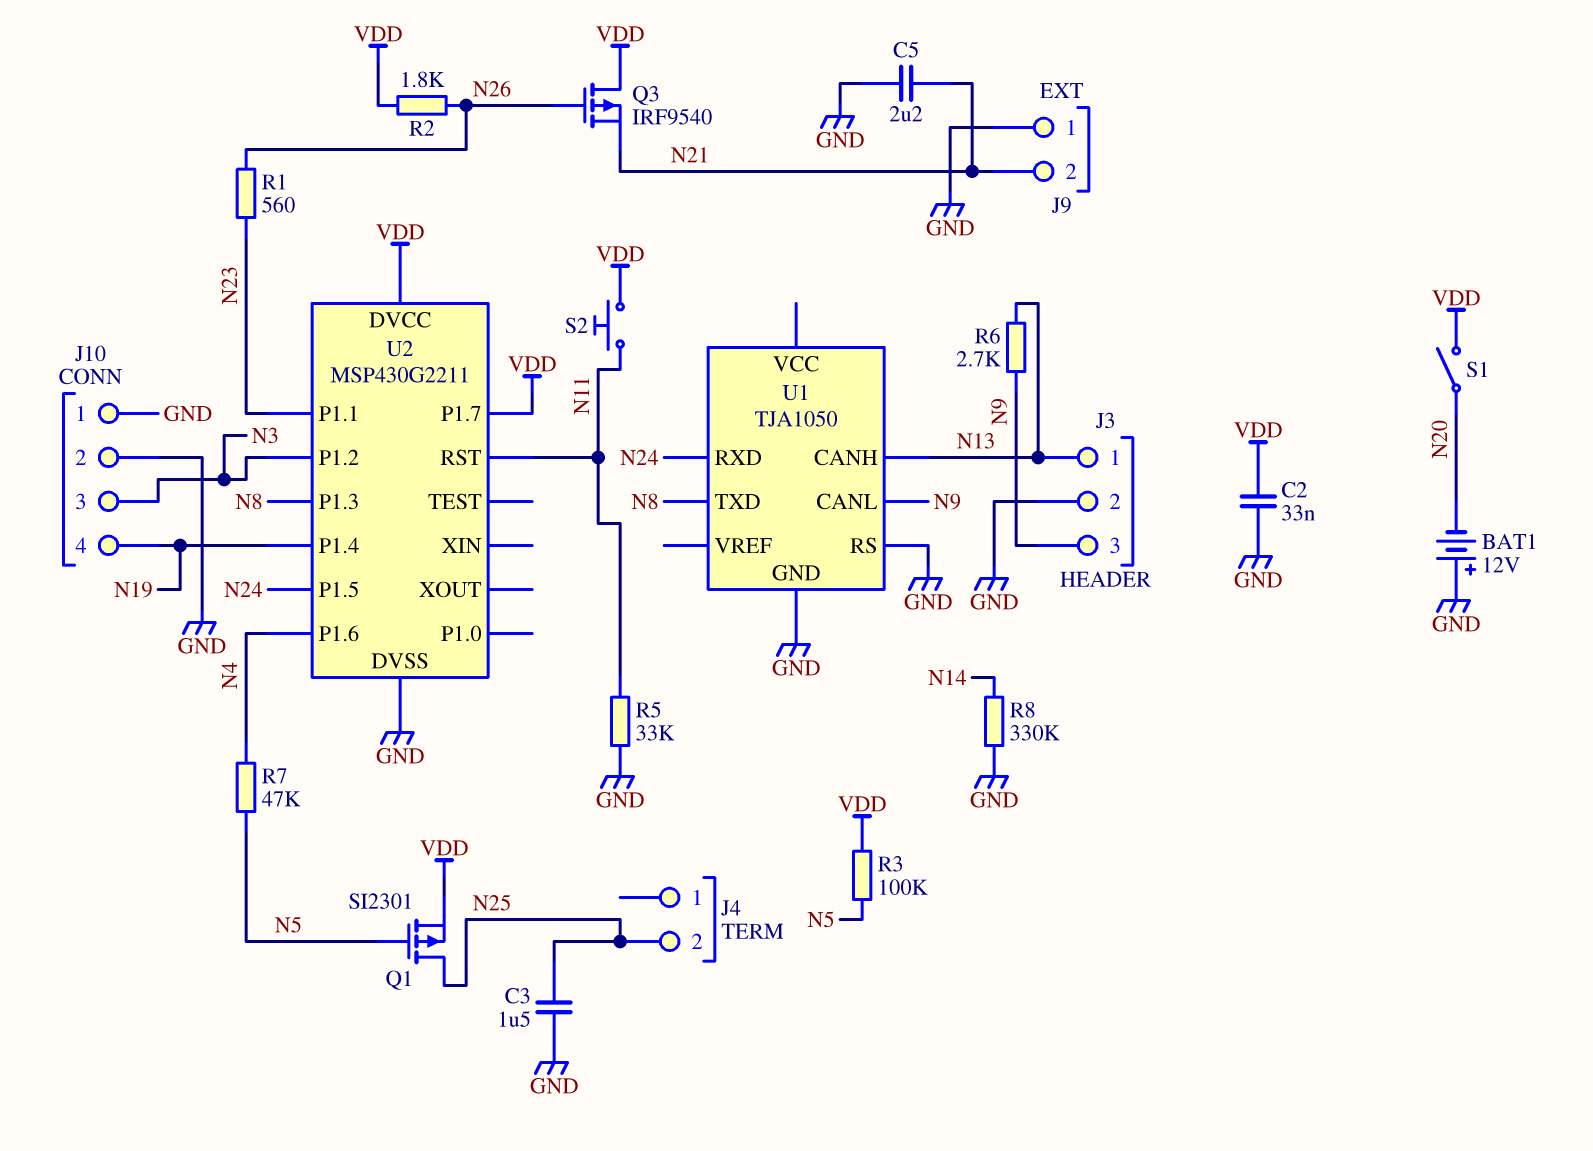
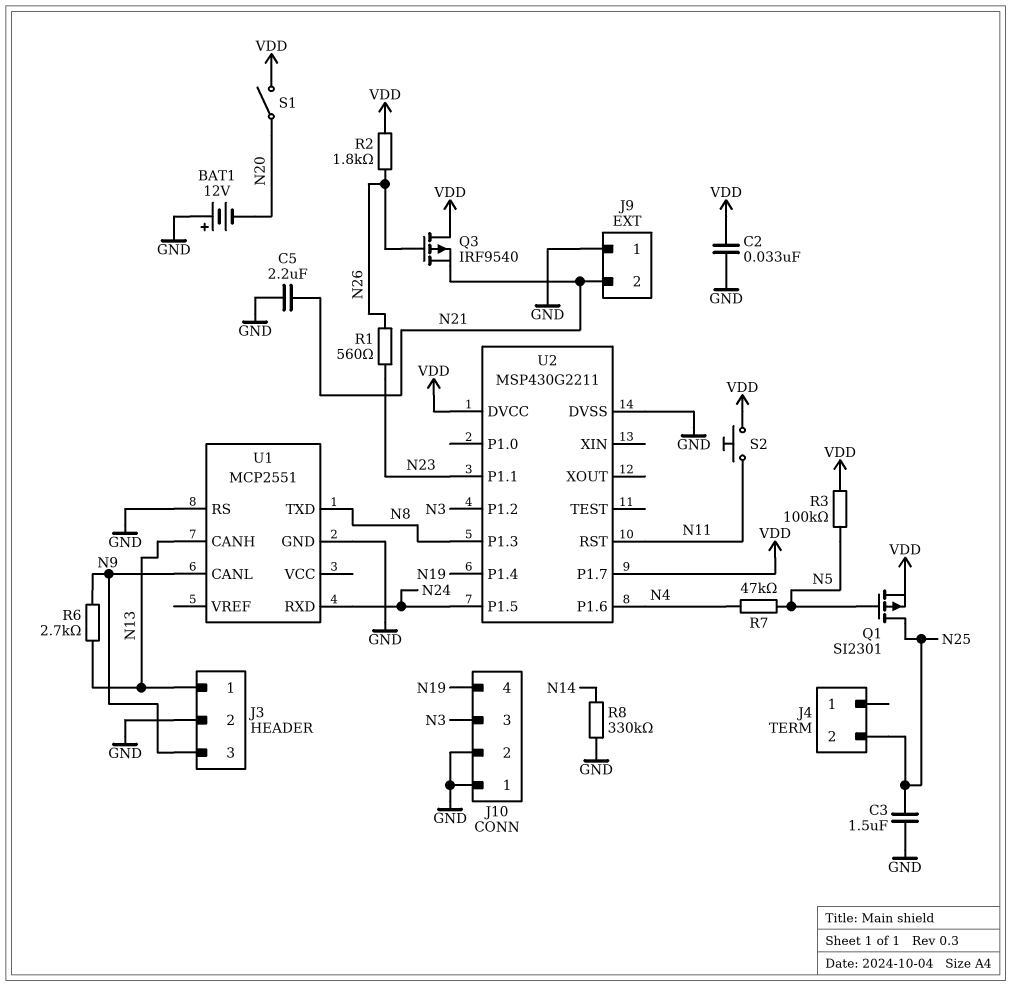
R5: 33k (GND, N11) -> none
U1: TJA1050 -> MCP2551

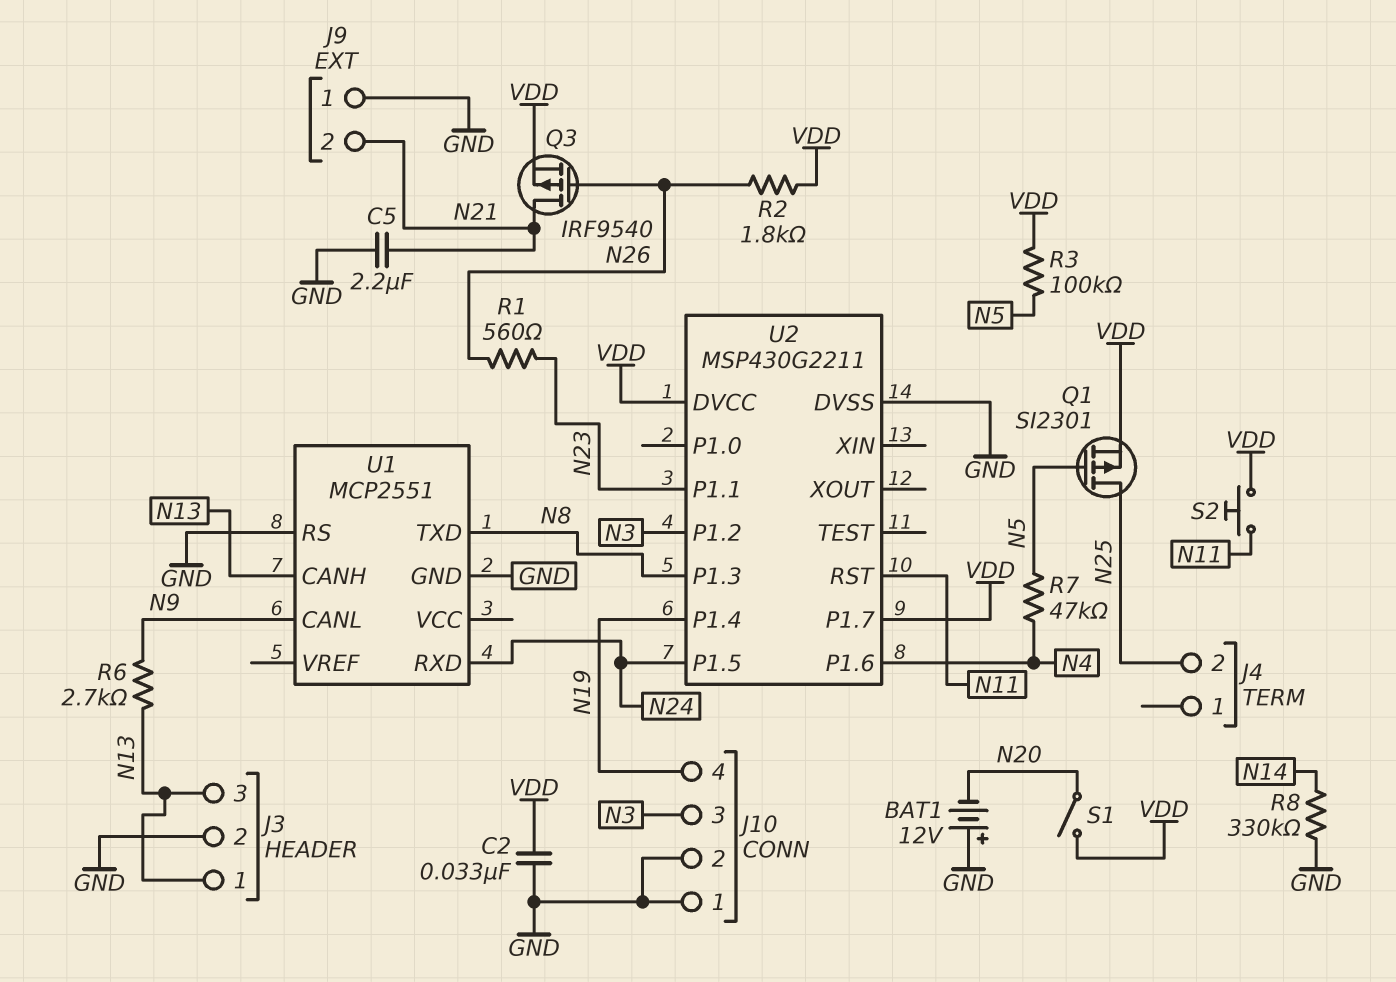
C3: 1.5uF (GND, N25) -> none
J3 pin 3: N9 -> N13
Q3: PMOS IRF9540 (G N26, D VDD, S N21) -> PMOS IRF9540 (G N26, D N21, S VDD)

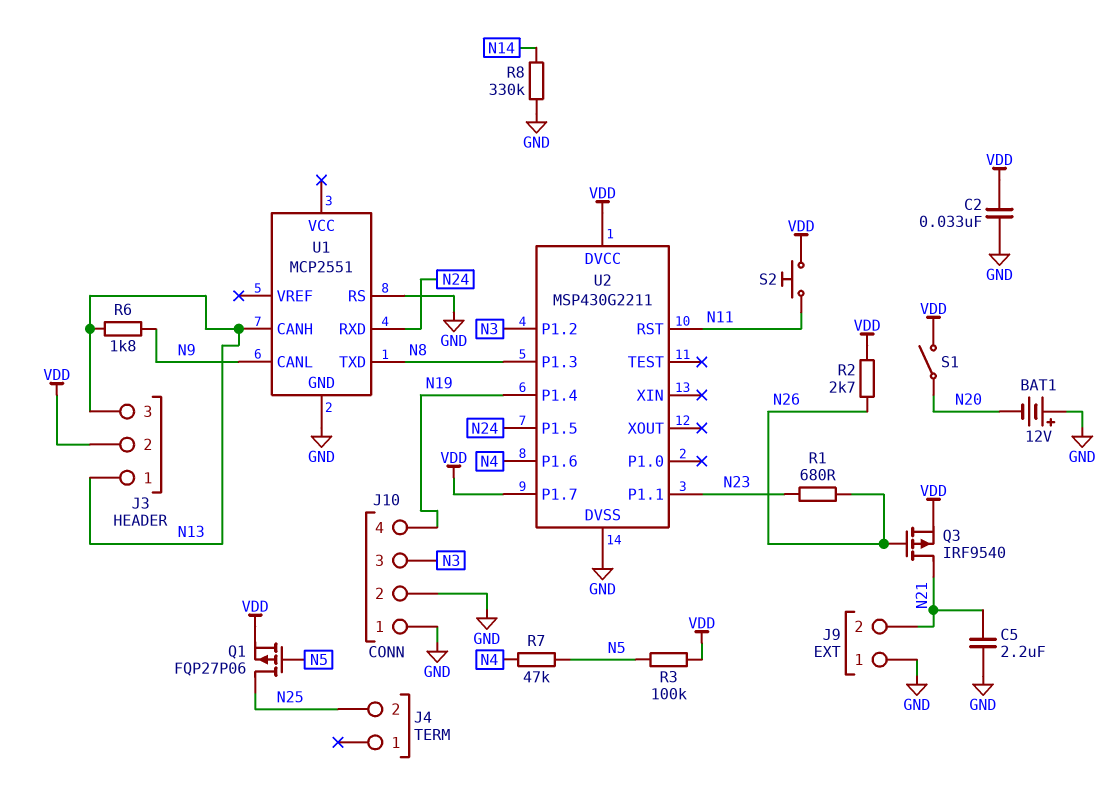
J3 pin 2: GND -> VDD
Q1: PMOS SI2301 (G N5, D N25, S VDD) -> PMOS FQP27P06 (G N5, D N25, S VDD)
R1: 560 (N23, N26) -> 680 (N23, N26)
R2: 1.8k (N26, VDD) -> 2.7k (N26, VDD)
R6: 2.7k (N9, N13) -> 1.8k (N9, N13)

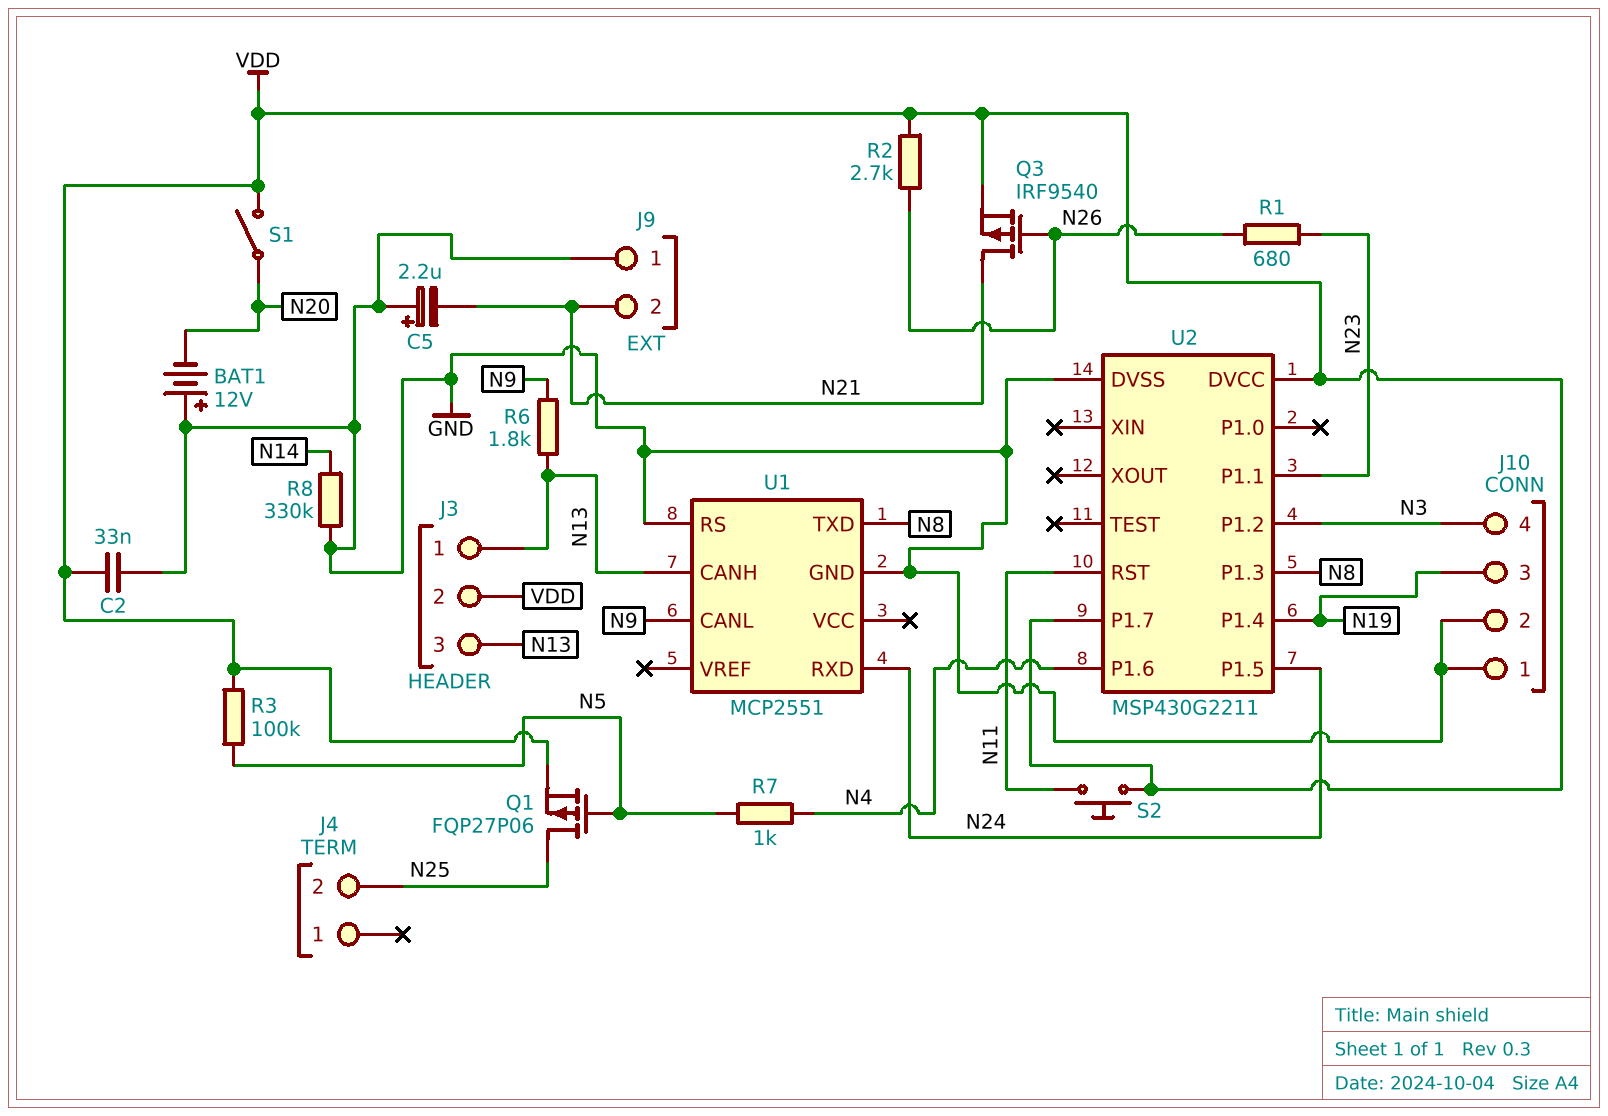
C5: 2.2uF (GND, N21) -> 2.2uF (plus GND, minus N21)
J10 pin 3: N3 -> N19
J10 pin 4: N19 -> N3
R7: 47k (N4, N5) -> 1k (N4, N5)

